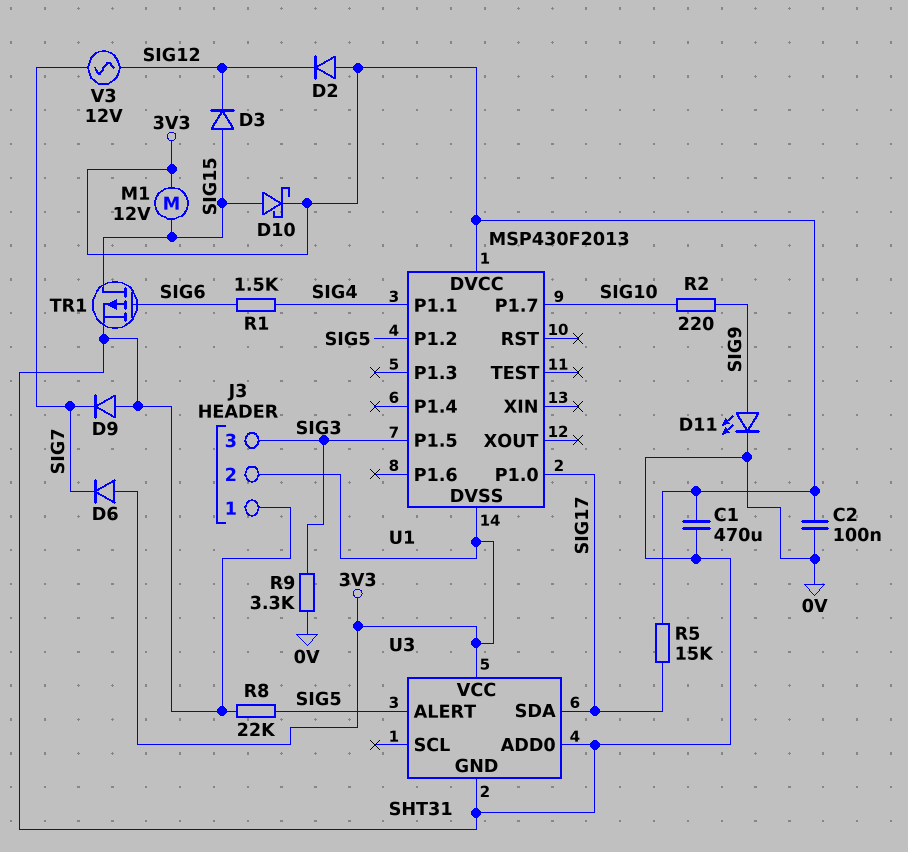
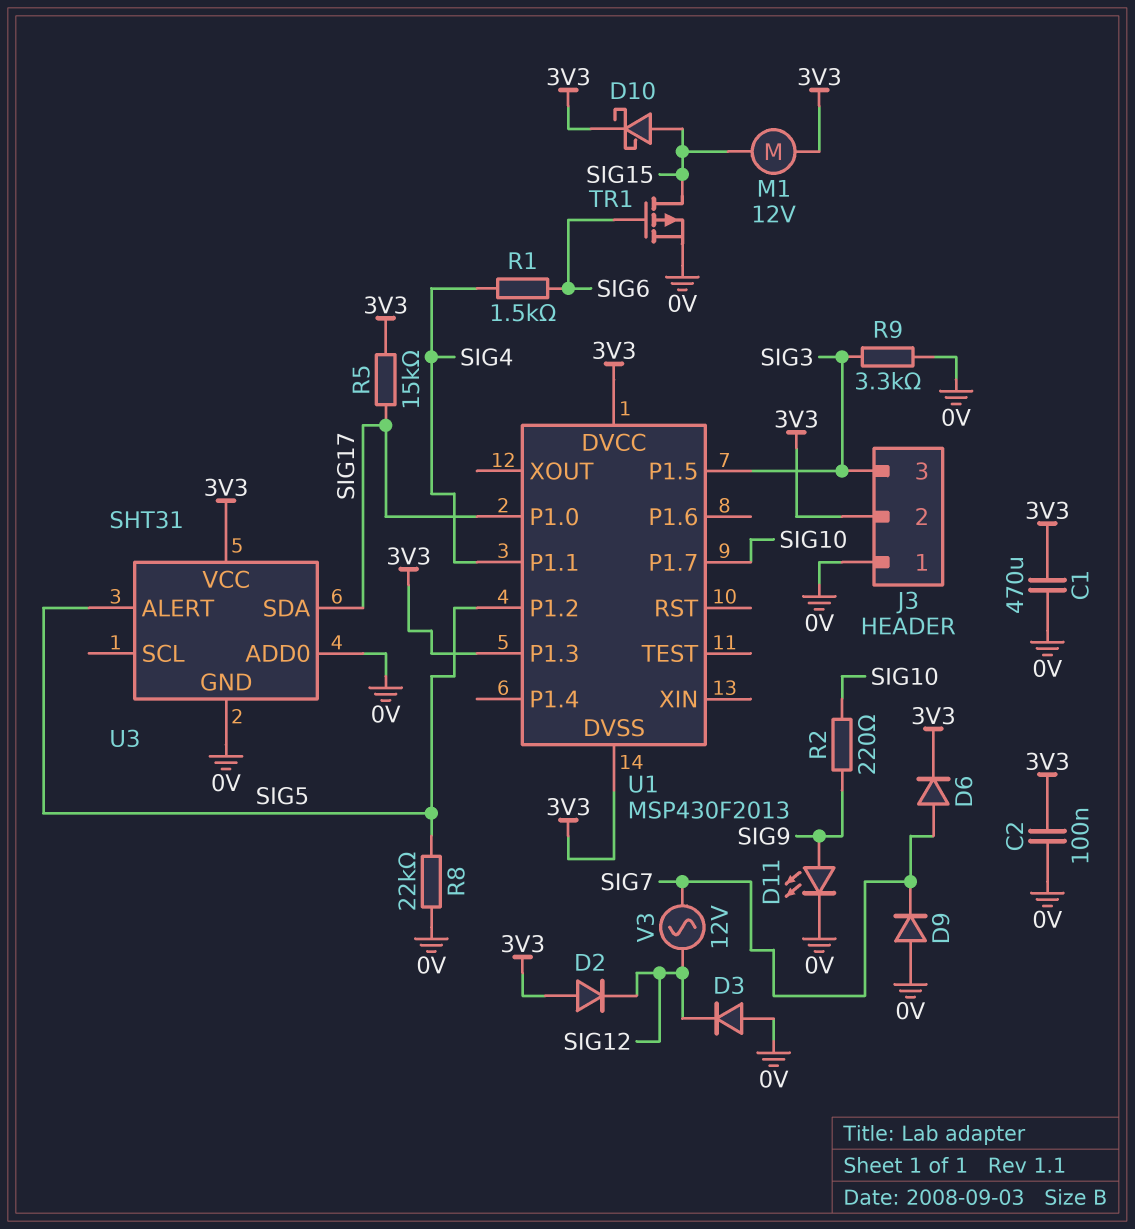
D3: diode (A SIG15, K SIG12) -> diode (A 0V, K SIG12)
D6: diode (A 3V3, K SIG7) -> diode (A SIG7, K 3V3)
U1 pin P1.3: none -> 3V3

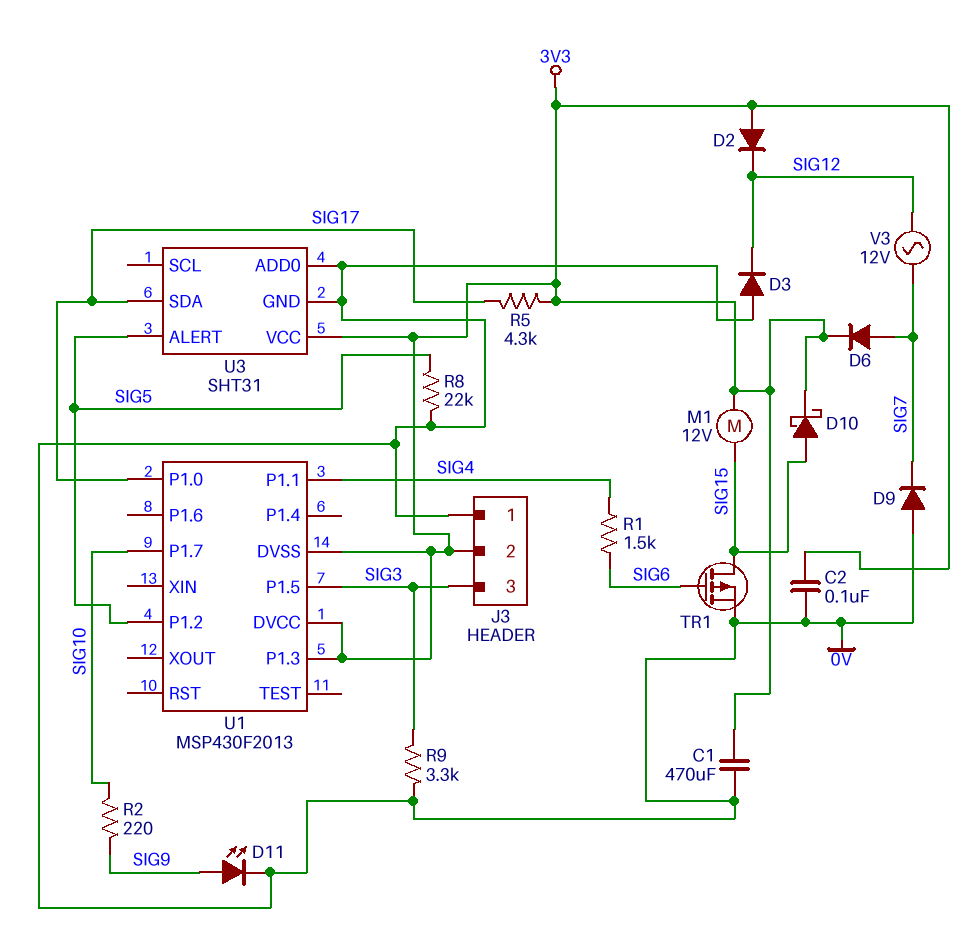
R5: 15k (3V3, SIG17) -> 4.3k (3V3, SIG17)

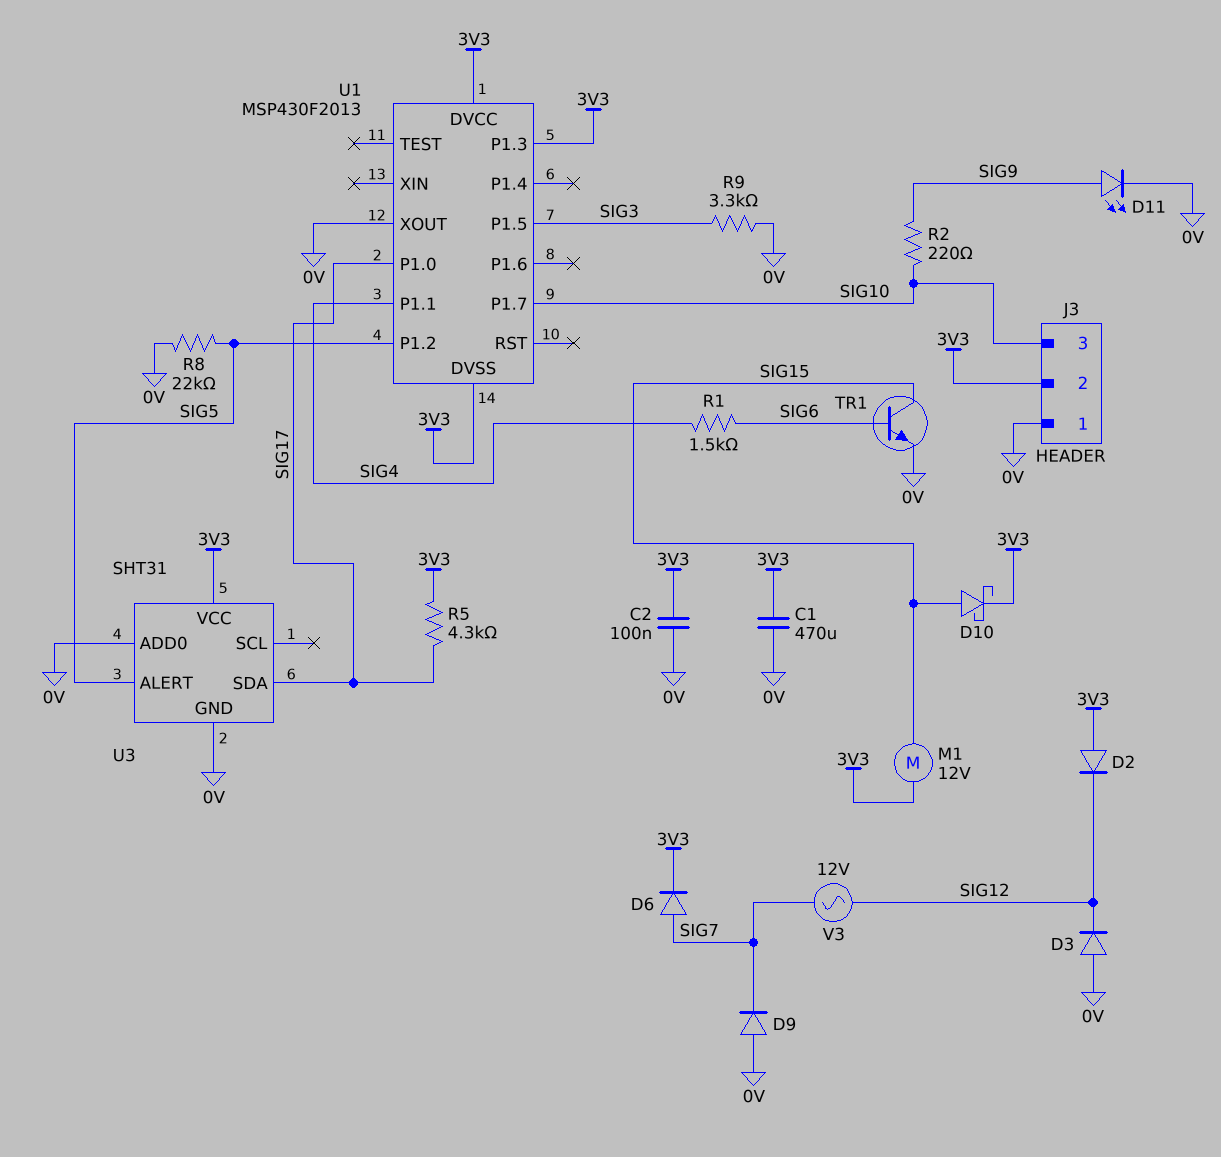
J3 pin 3: SIG3 -> SIG10
TR1: PMOS (G SIG6, D SIG15, S 0V) -> NPN (B SIG6, C SIG15, E 0V)
U1 pin XOUT: none -> 0V

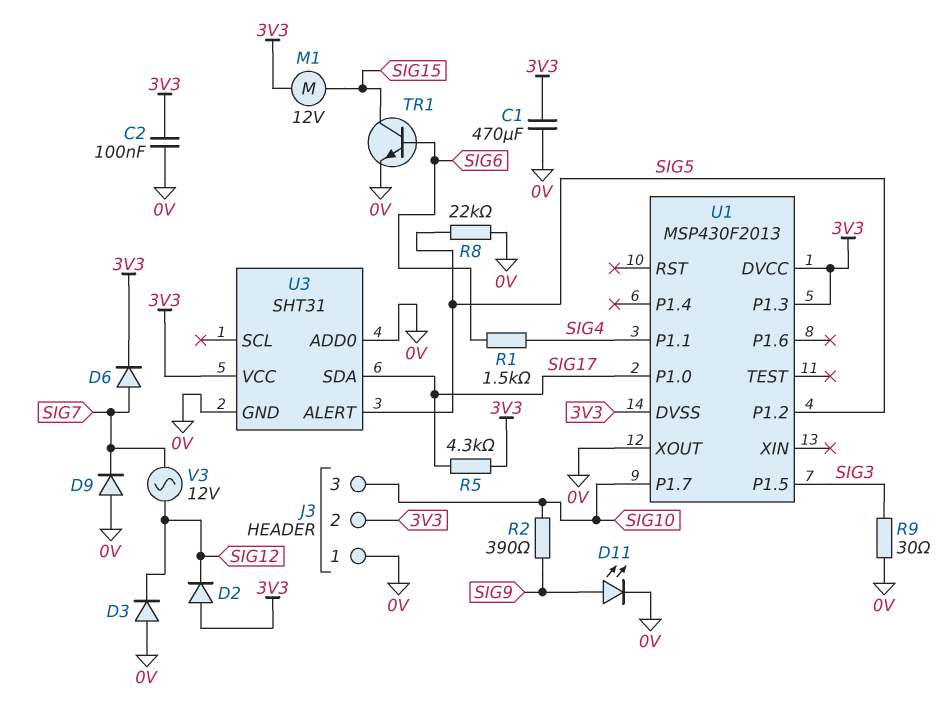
D10: schottky (A SIG15, K 3V3) -> none
R2: 220 (SIG9, SIG10) -> 390 (SIG9, SIG10)
R9: 3.3k (0V, SIG3) -> 30 (0V, SIG3)

